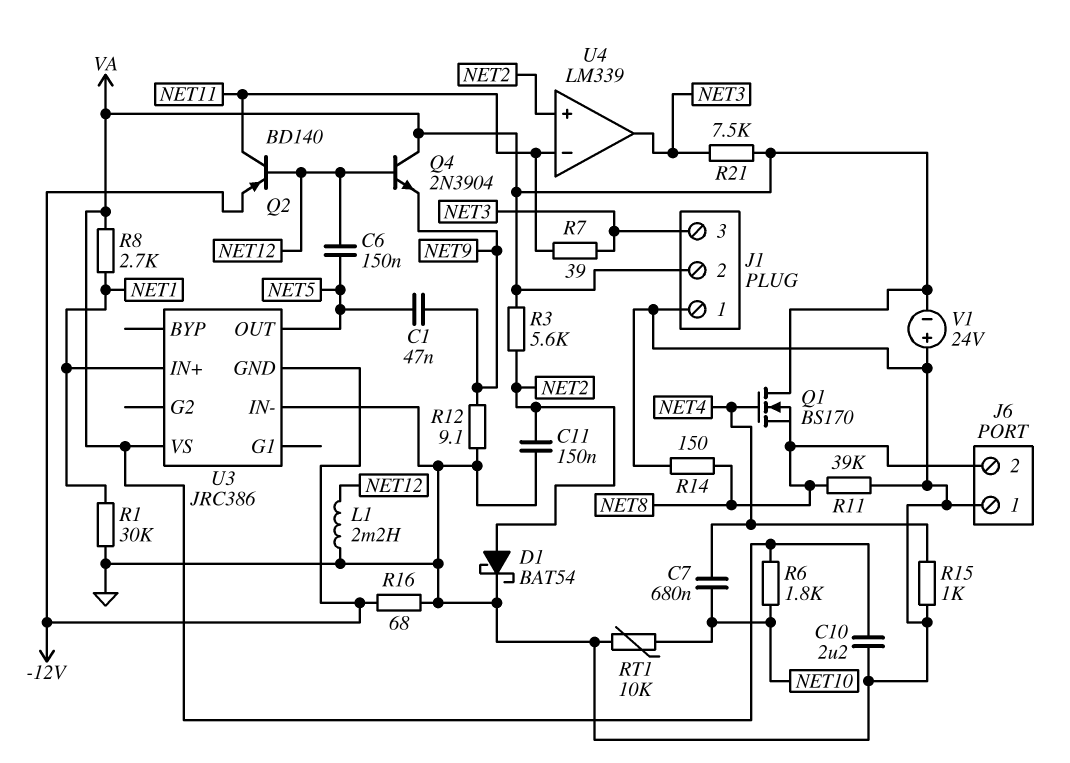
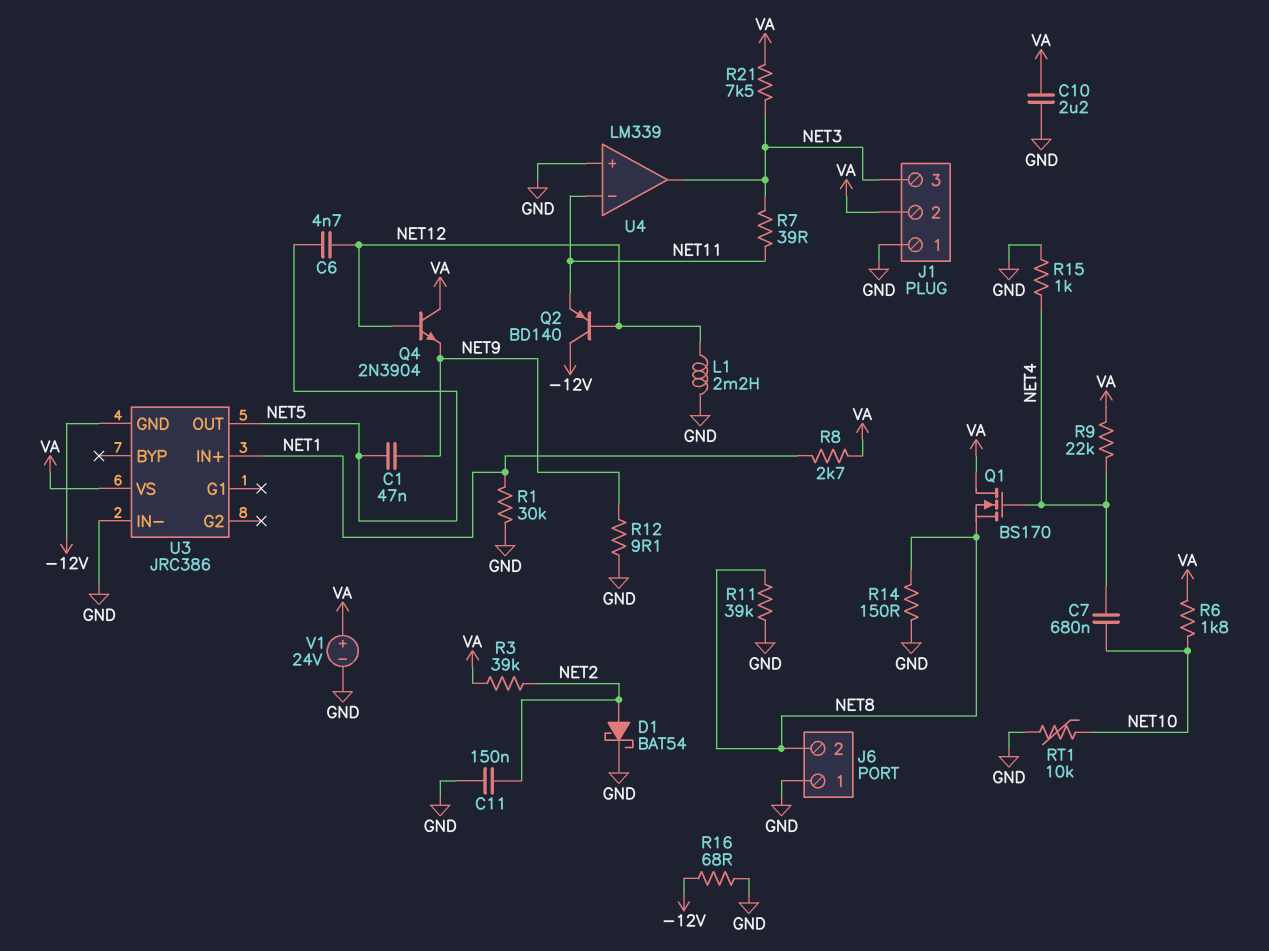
C6: 150nF (NET5, NET12) -> 4.7nF (NET5, NET12)
Q2: PNP BD140 (B NET12, C NET11, E -12V) -> PNP BD140 (B NET12, C -12V, E NET11)
R3: 5.6k (NET2, VA) -> 39k (NET2, VA)
R9: none -> 22k (NET4, VA)
U4 pin in+: NET2 -> GND
V1: 24V (plus GND, minus VA) -> 24V (plus VA, minus GND)

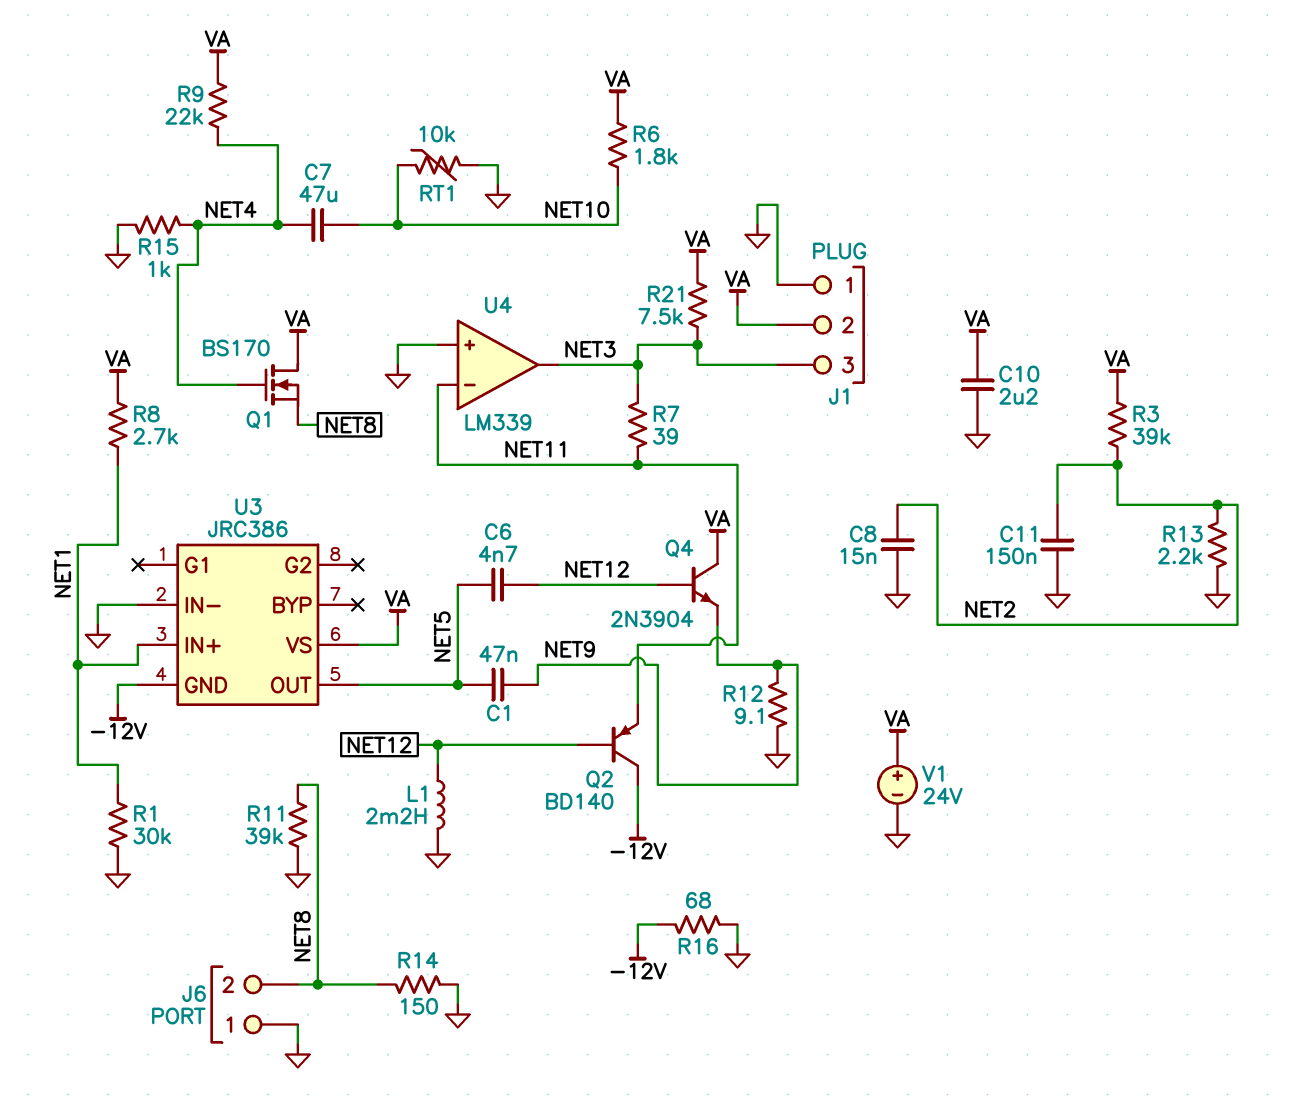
C7: 680nF (NET4, NET10) -> 47uF (NET4, NET10)
C8: none -> 15nF (GND, NET2)
D1: schottky BAT54 (A NET2, K GND) -> none
R13: none -> 2.2k (GND, NET2)

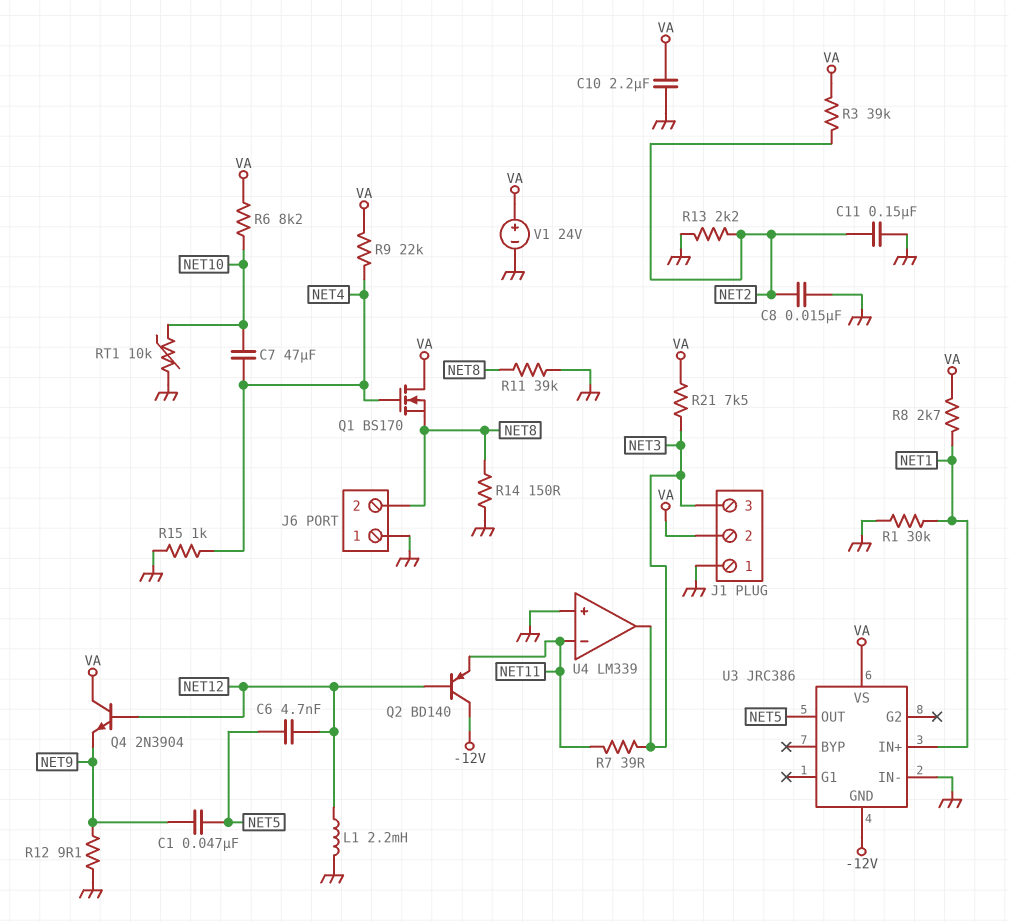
R6: 1.8k (NET10, VA) -> 8.2k (NET10, VA)
R16: 68 (-12V, GND) -> none

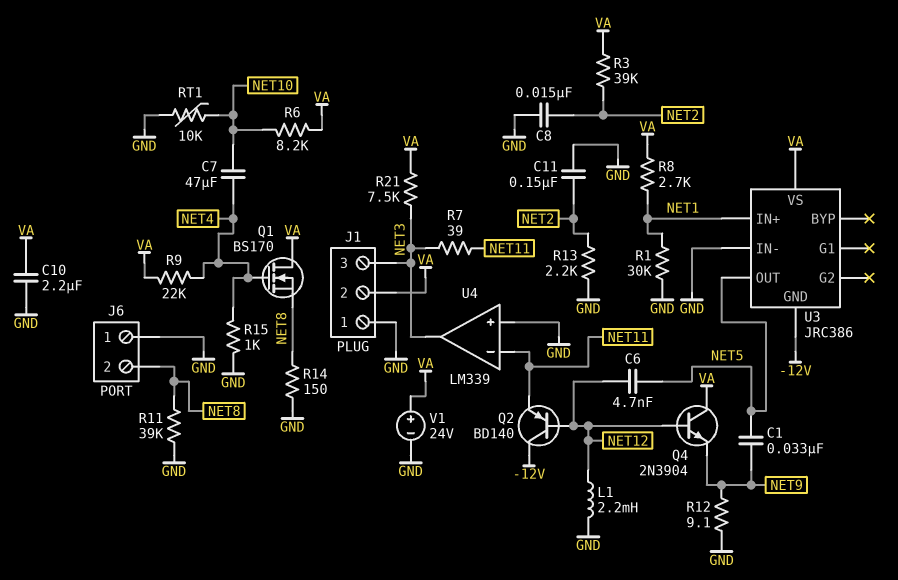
C1: 47nF (NET5, NET9) -> 33nF (NET5, NET9)

